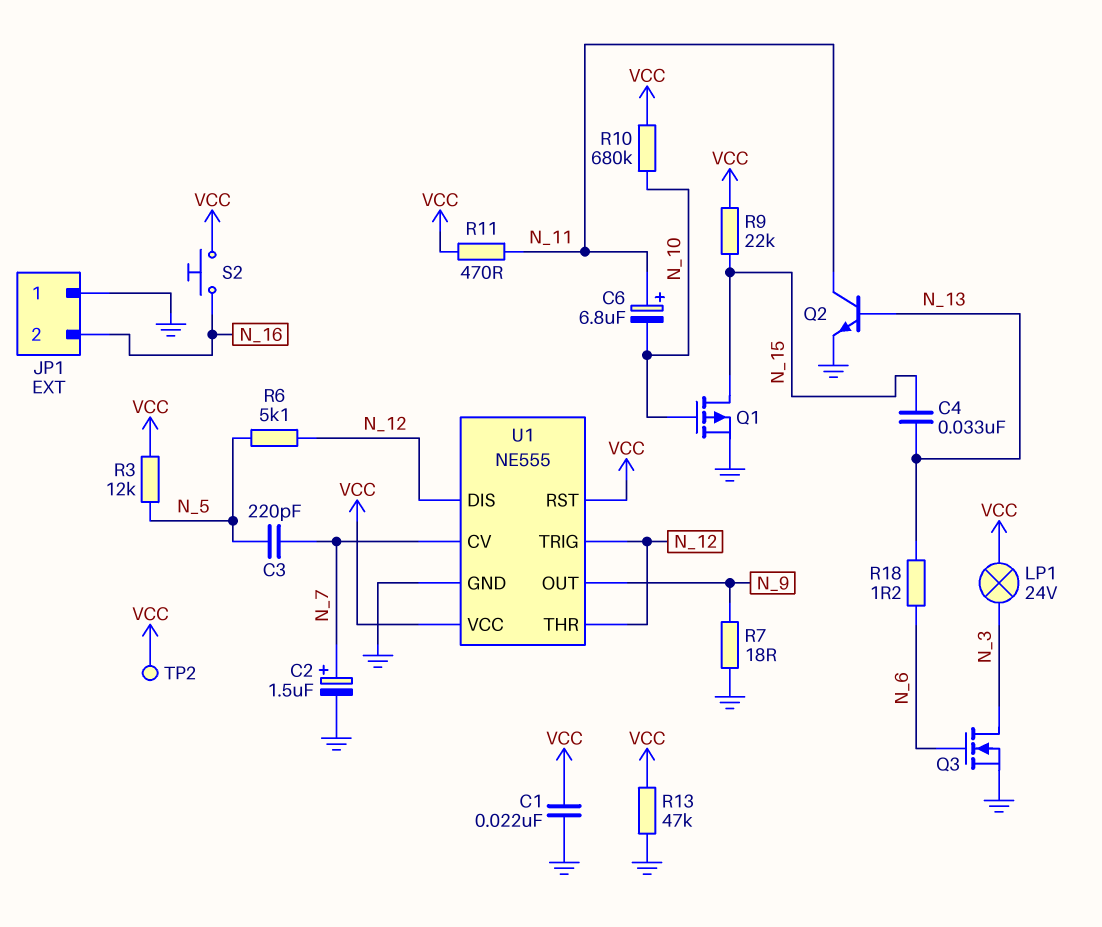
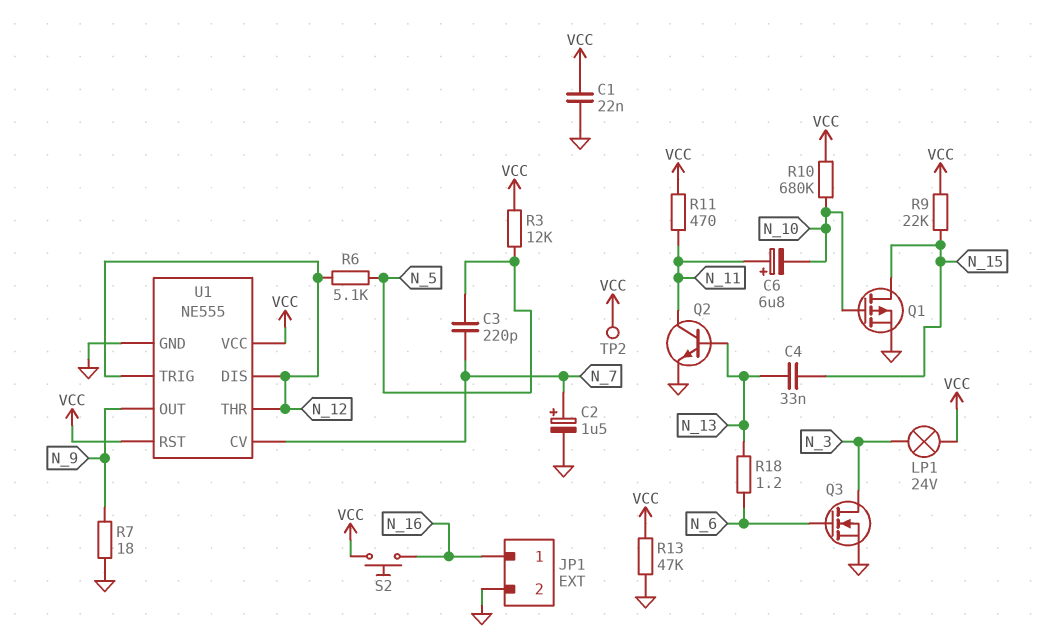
JP1 pin 1: GND -> N_16
JP1 pin 2: N_16 -> GND

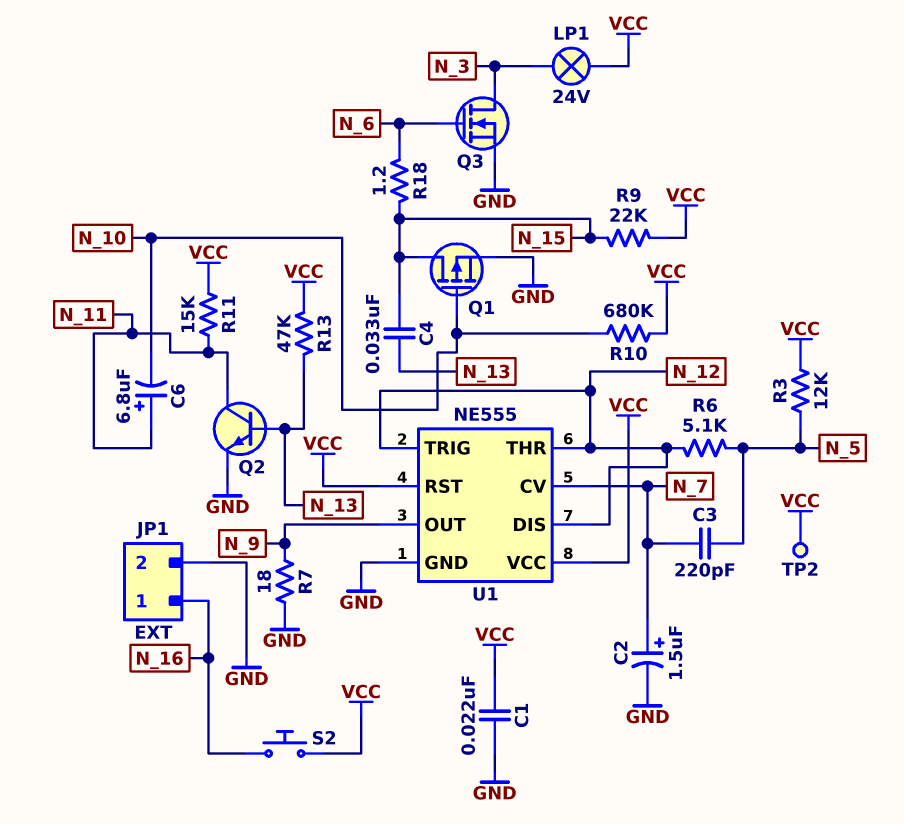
R11: 470 (N_11, VCC) -> 15k (N_11, VCC)
R13: 47k (GND, VCC) -> 47k (N_13, VCC)
R18: 1.2 (N_6, N_13) -> 1.2 (N_6, N_15)

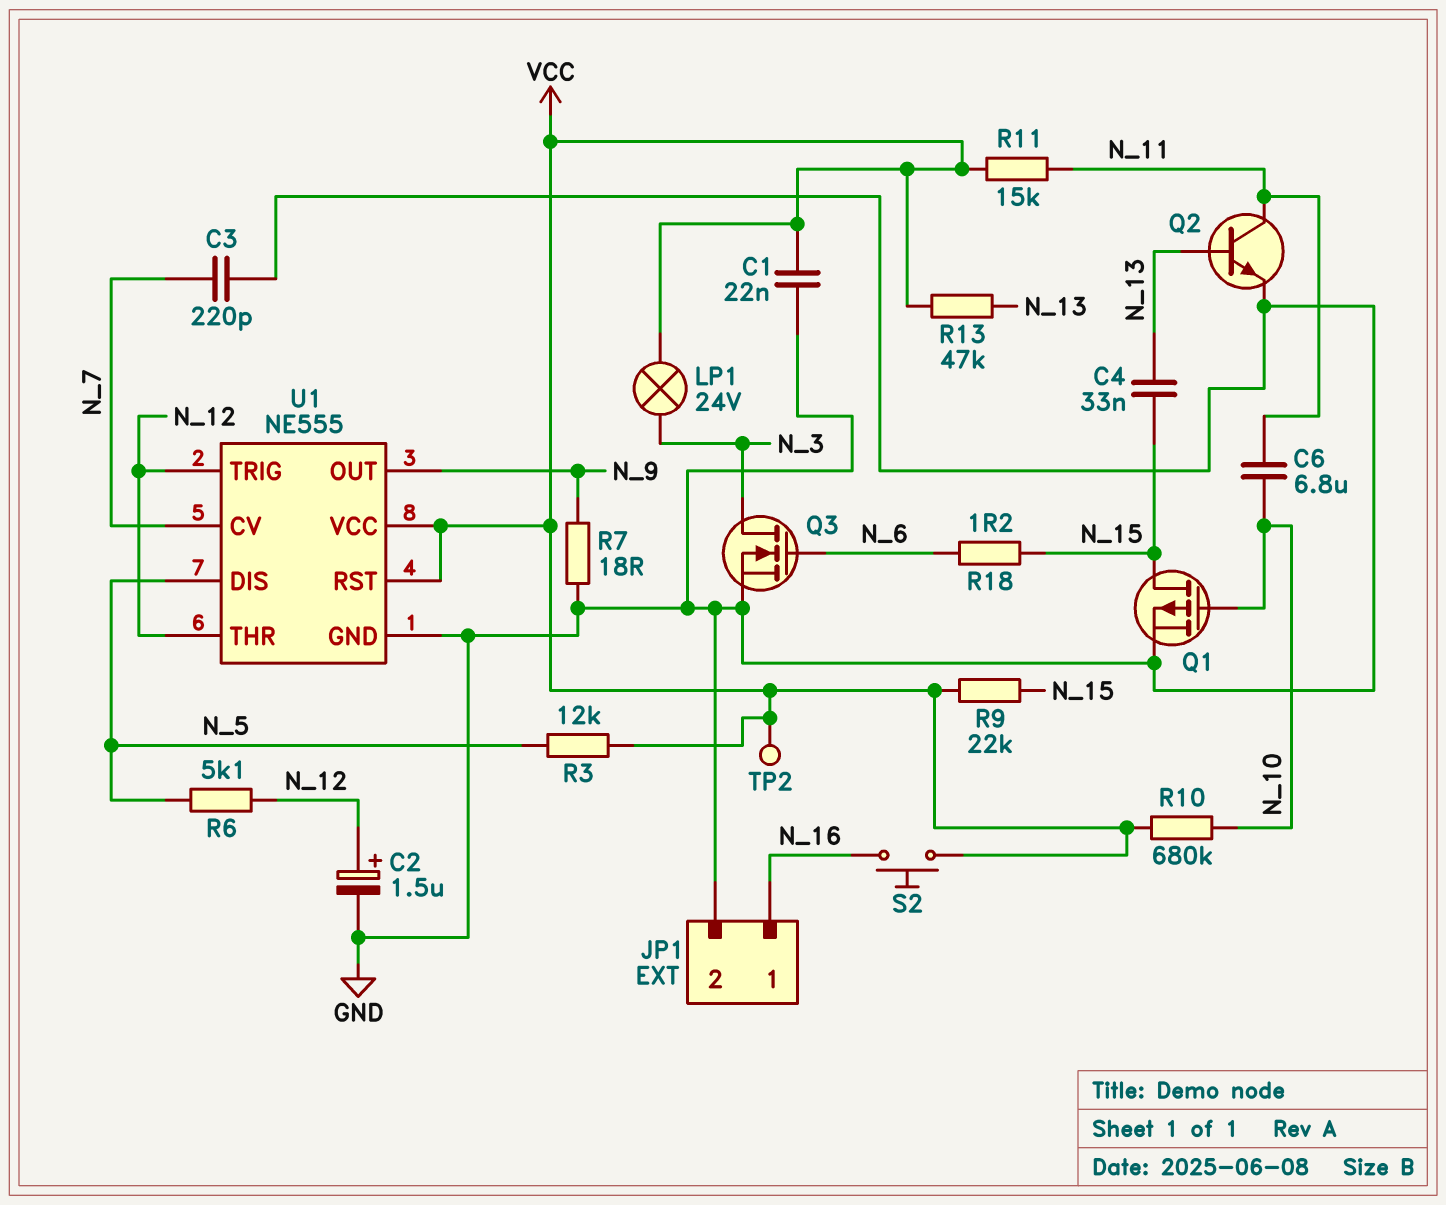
C2: 1.5uF (plus N_7, minus GND) -> 1.5uF (plus N_12, minus GND)
C3: 220pF (N_5, N_7) -> 220pF (GND, N_7)
C6: 6.8uF (plus N_11, minus N_10) -> 6.8uF (N_10, N_11)
U1 pin DIS: N_12 -> N_5

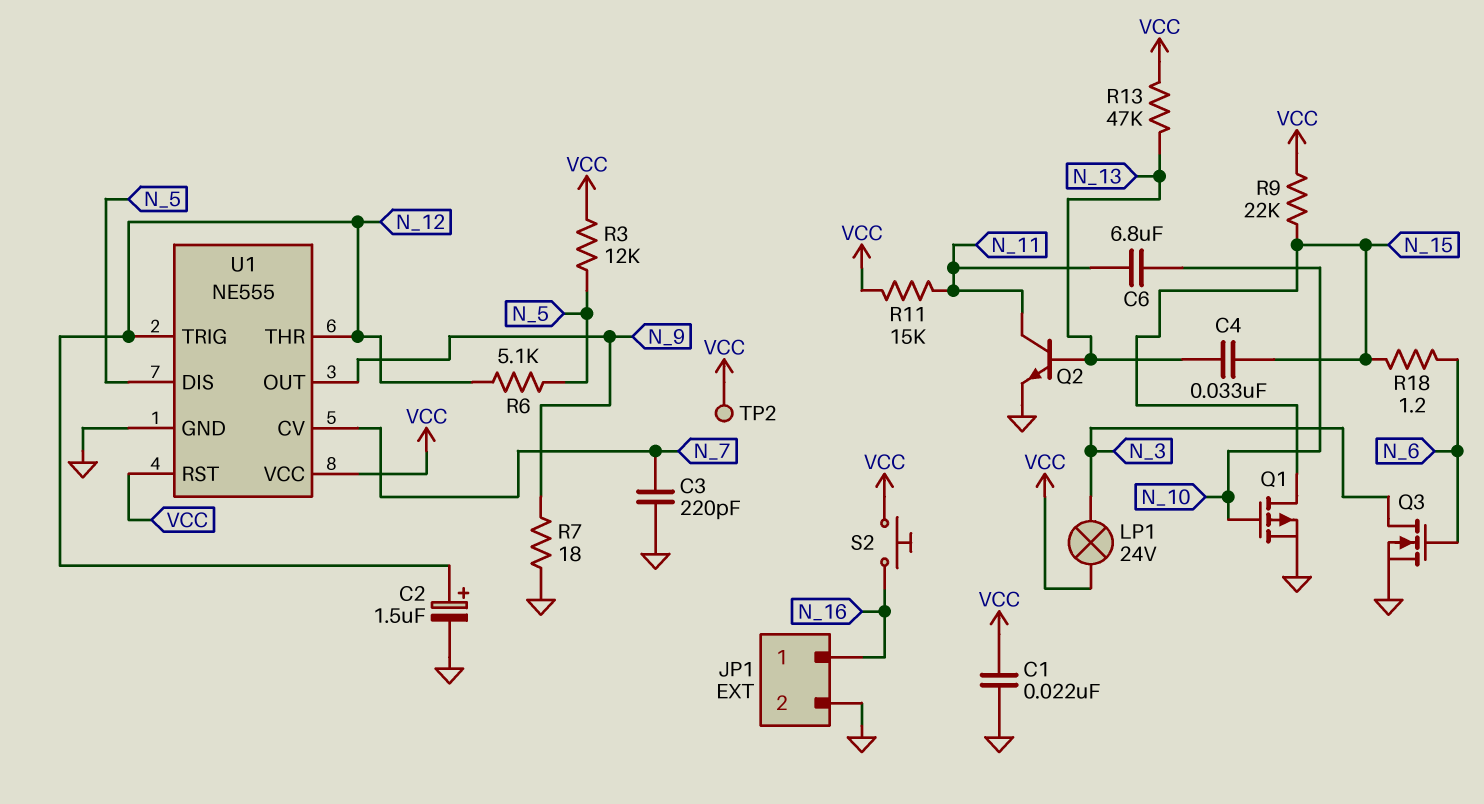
R10: 680k (N_10, VCC) -> none

